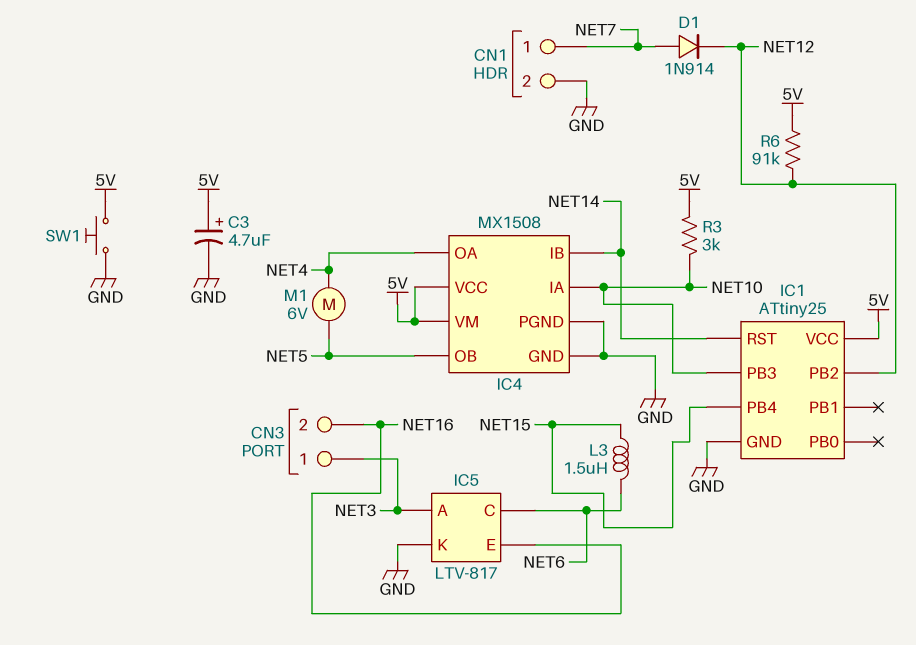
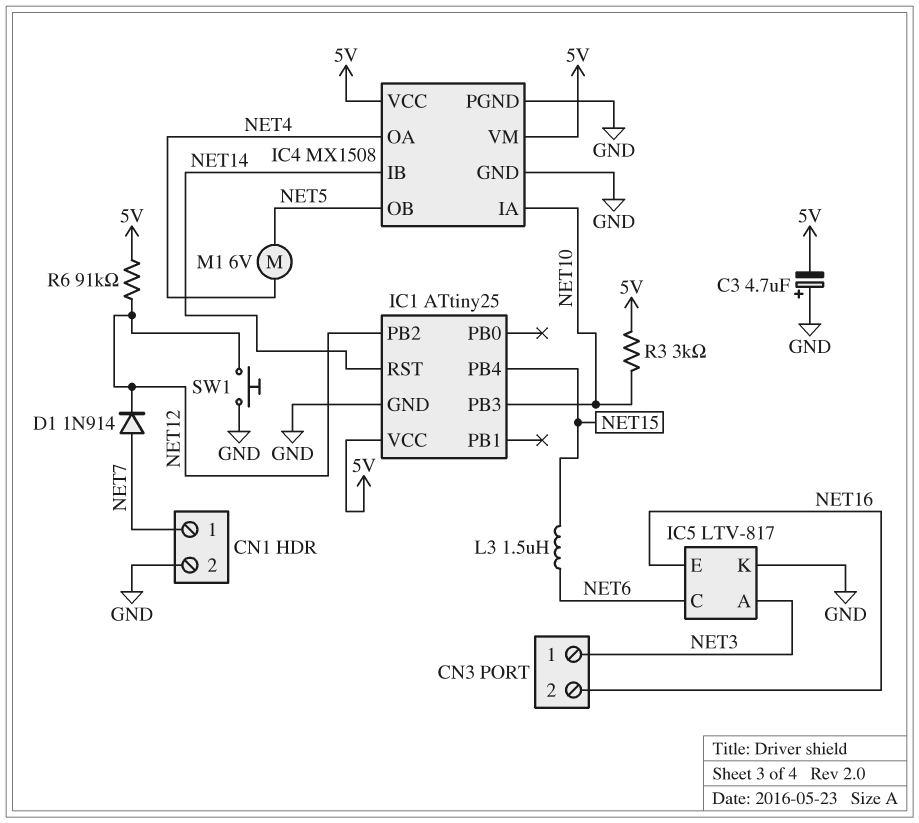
C3: 4.7uF (plus 5V, minus GND) -> 4.7uF (plus GND, minus 5V)
SW1: button (5V, GND) -> button (GND, NET12)

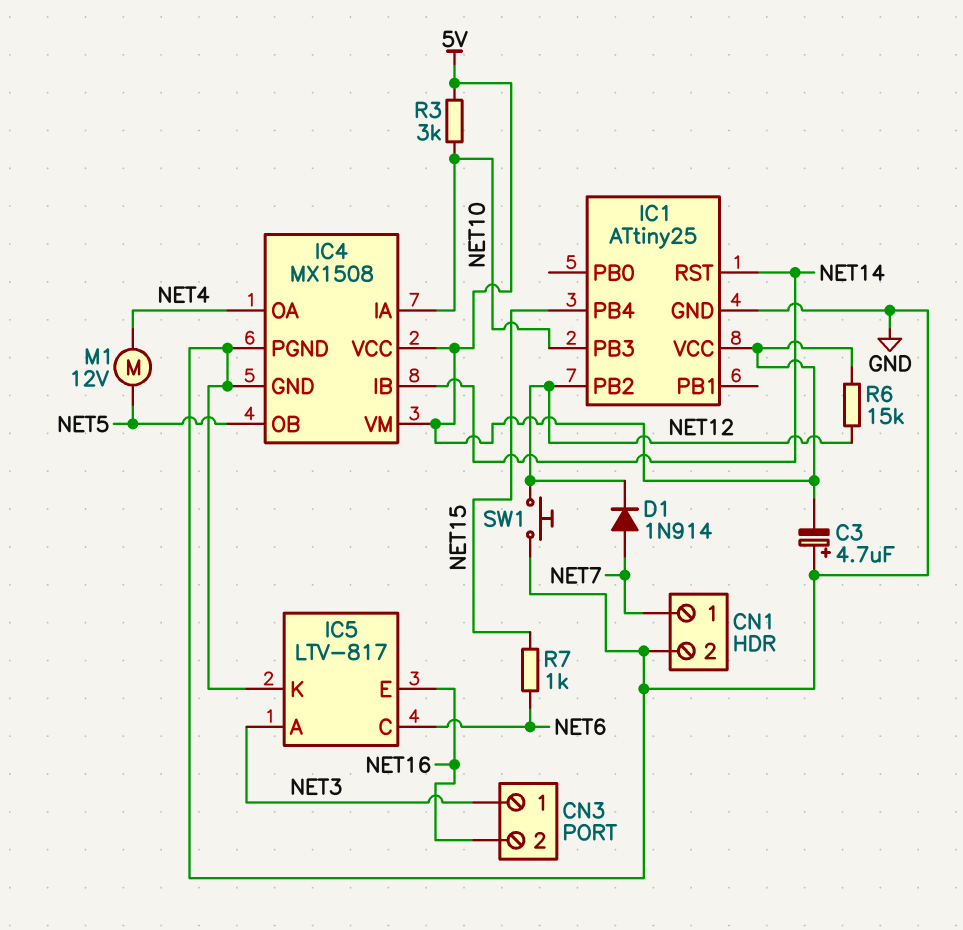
L3: 1.5uH (NET6, NET15) -> none
M1: motor 6V (NET4, NET5) -> motor 12V (NET4, NET5)
R6: 91k (5V, NET12) -> 15k (5V, NET12)
R7: none -> 1k (NET6, NET15)

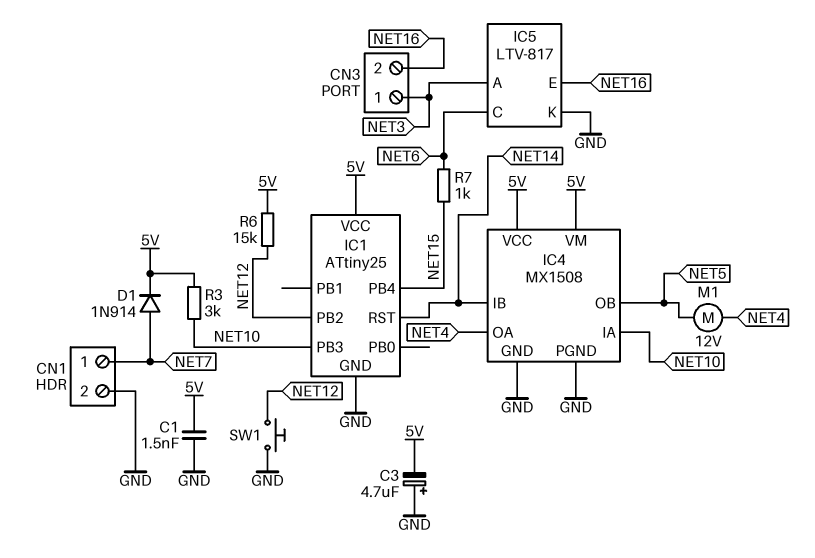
C1: none -> 1.5nF (5V, GND)
D1: diode 1N914 (A NET7, K NET12) -> diode 1N914 (A NET7, K 5V)

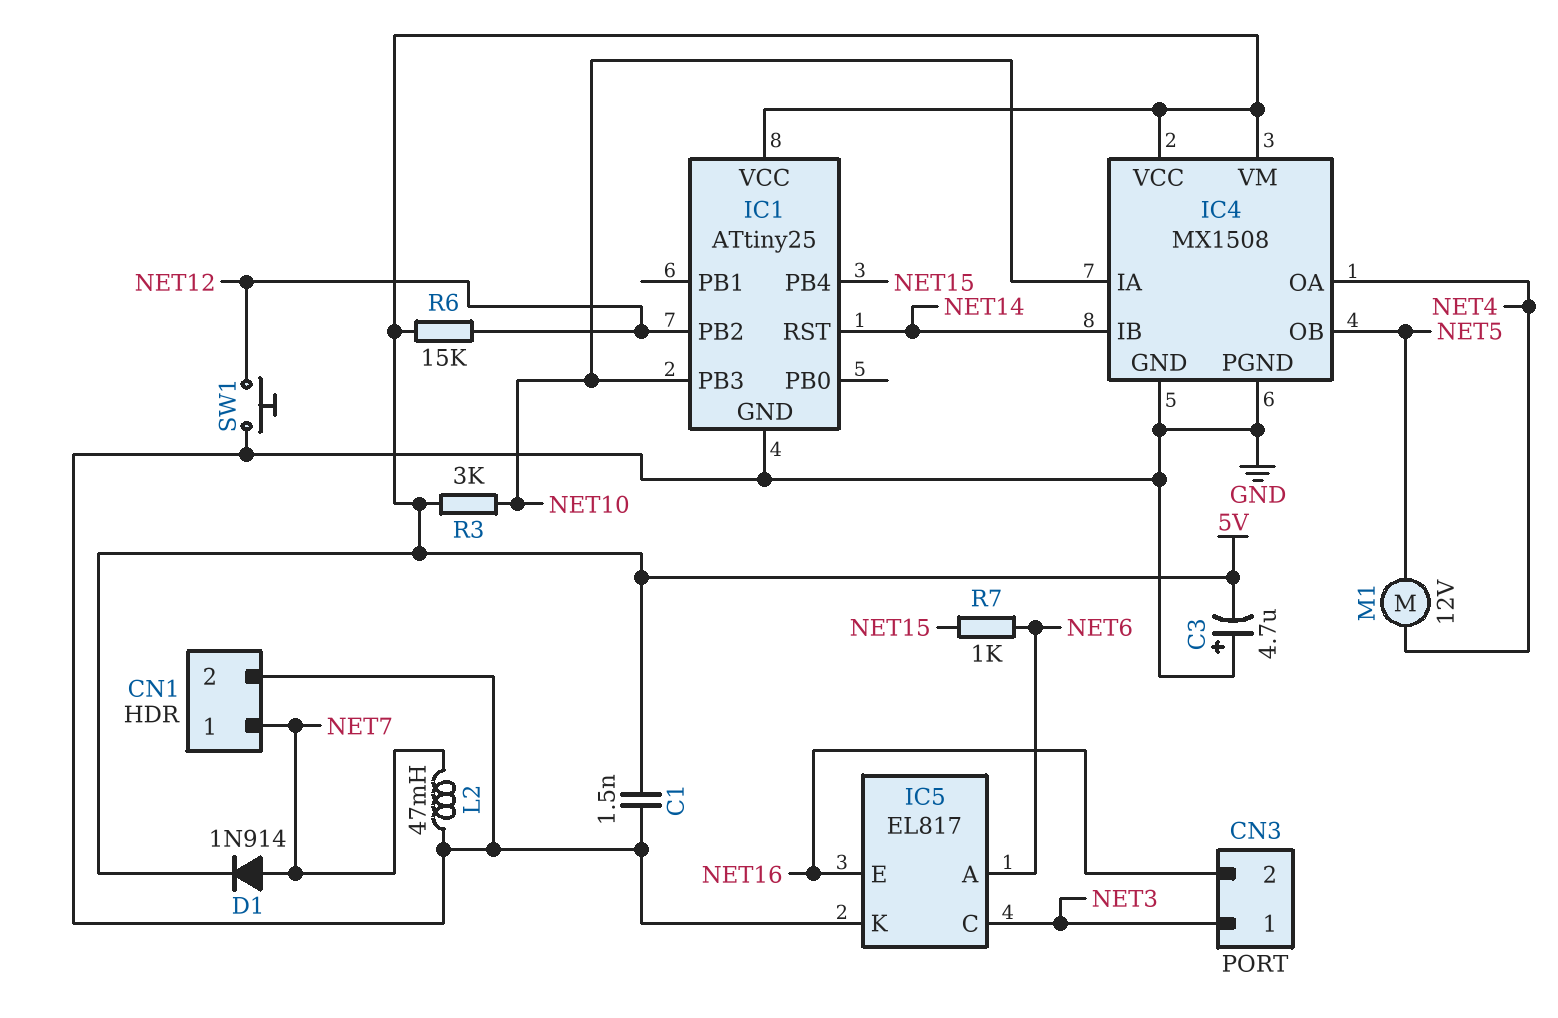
IC5: LTV-817 -> EL817
IC5 pin A: NET3 -> NET6
IC5 pin C: NET6 -> NET3
L2: none -> 47mH (GND, NET7)

